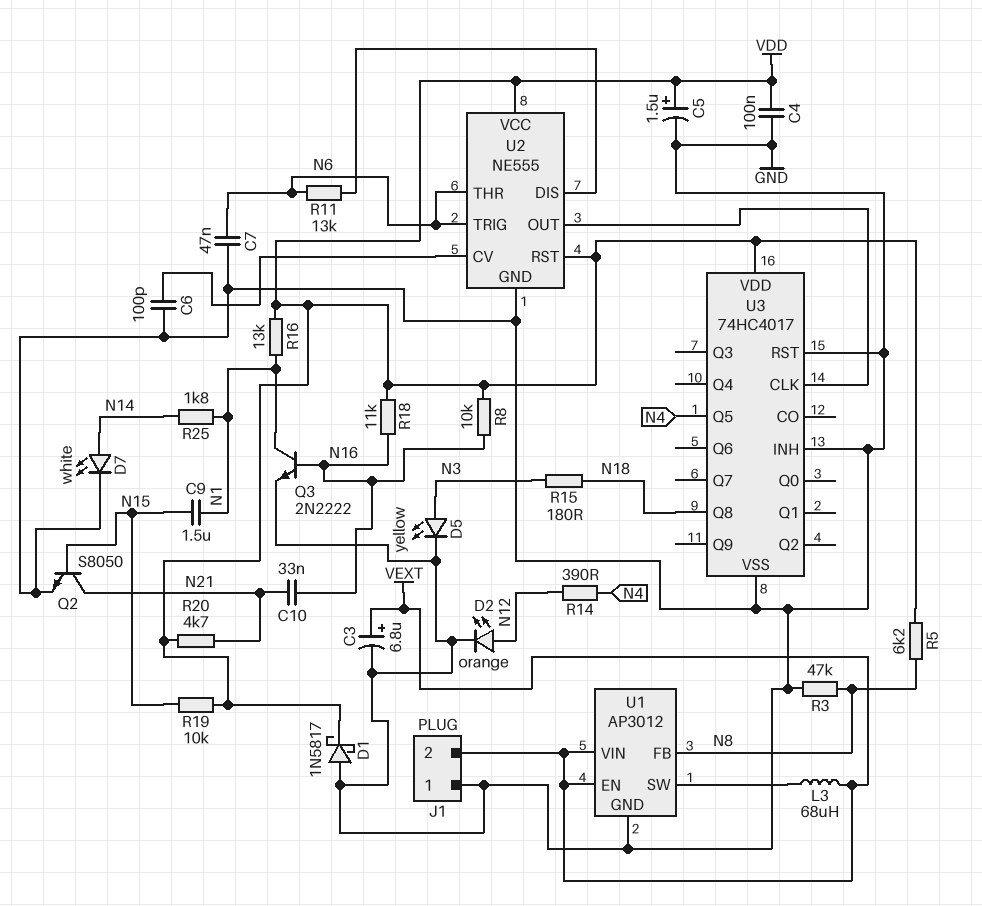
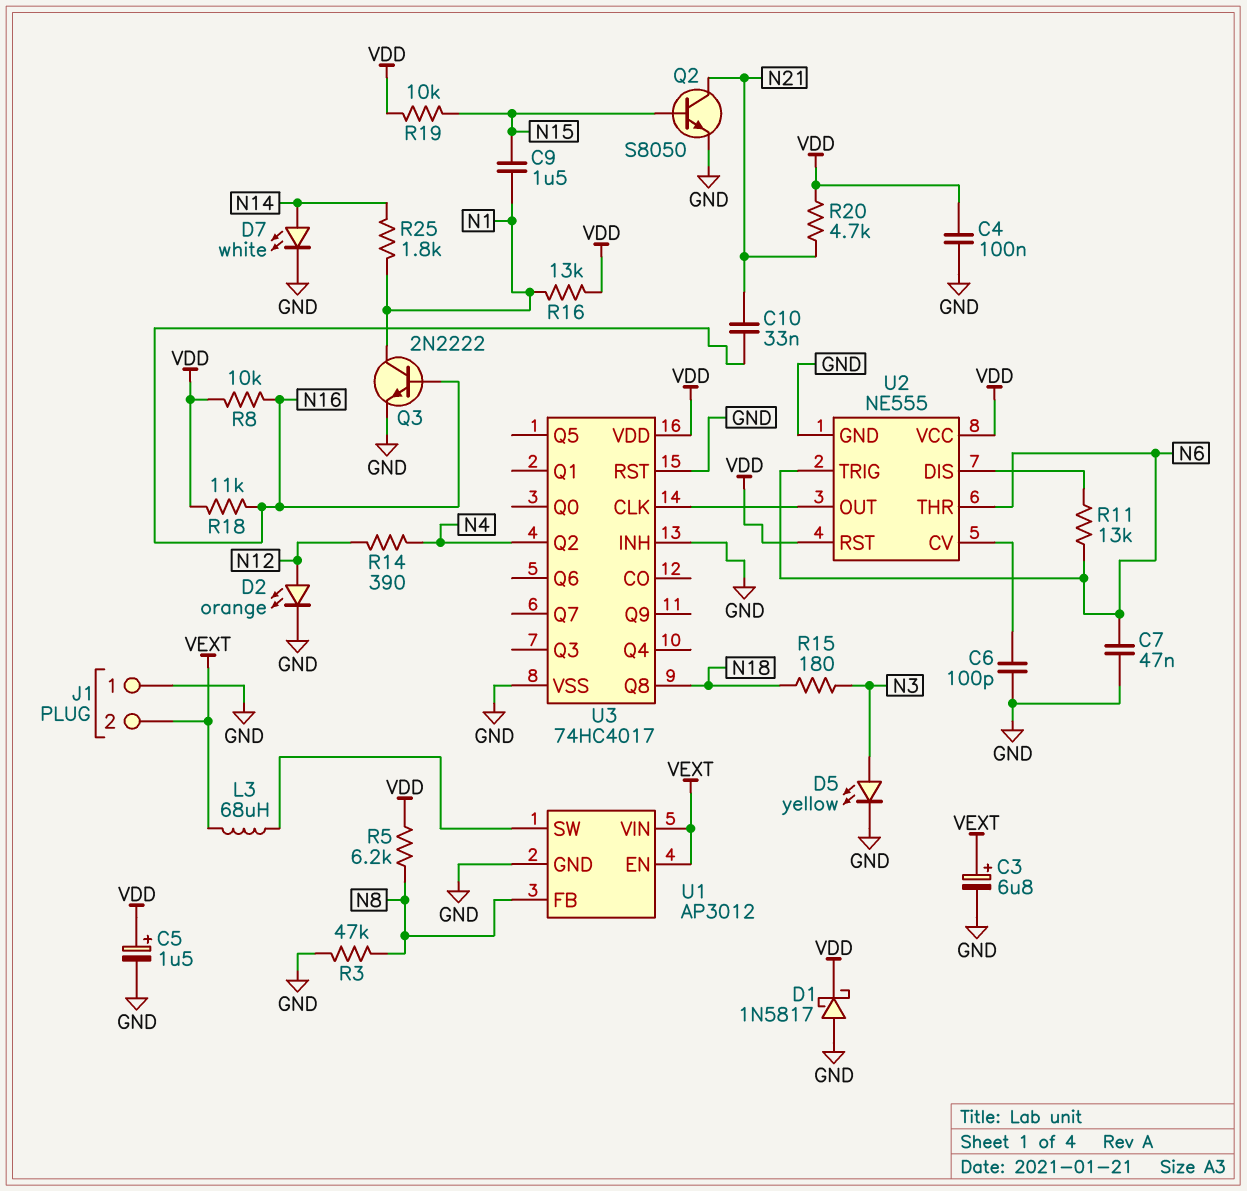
U3 pin Q2: none -> N4
U3 pin Q5: N4 -> none

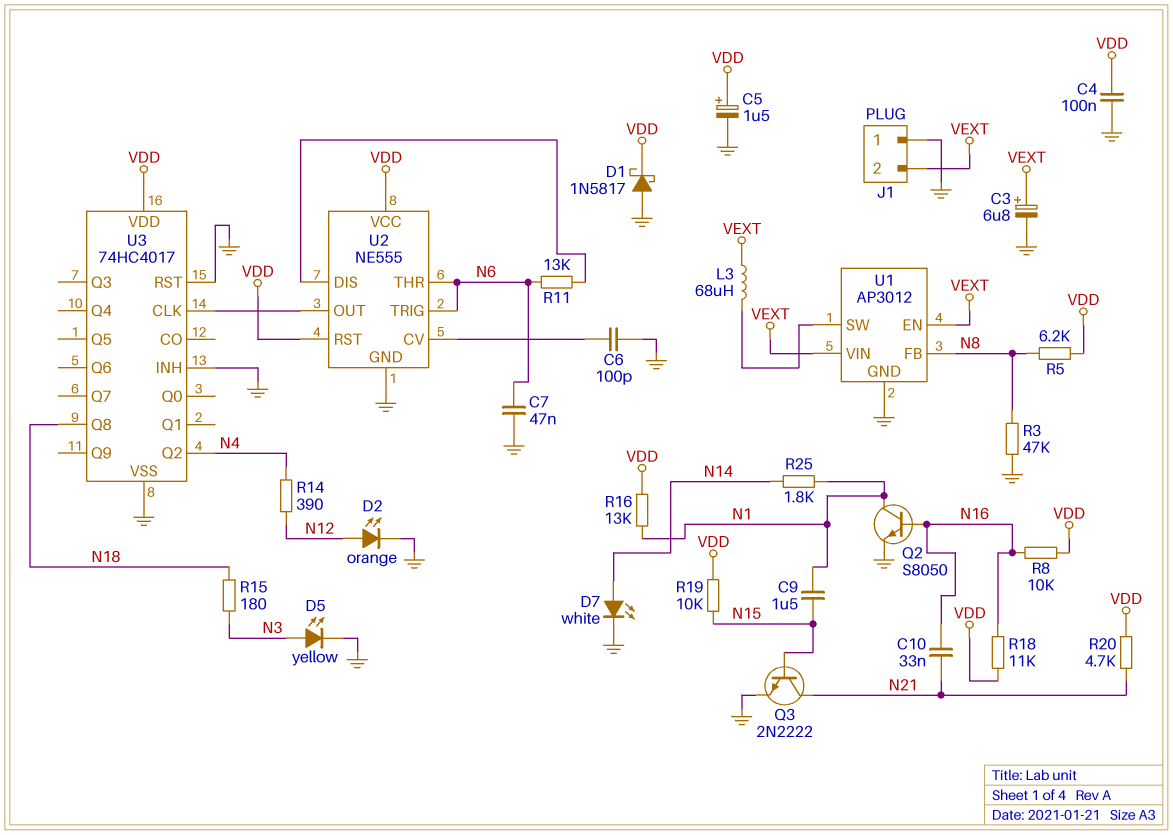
Q2: NPN S8050 (B N15, C N21, E GND) -> NPN S8050 (B N16, C N1, E GND)
Q3: NPN 2N2222 (B N16, C N1, E GND) -> NPN 2N2222 (B N15, C N21, E GND)

